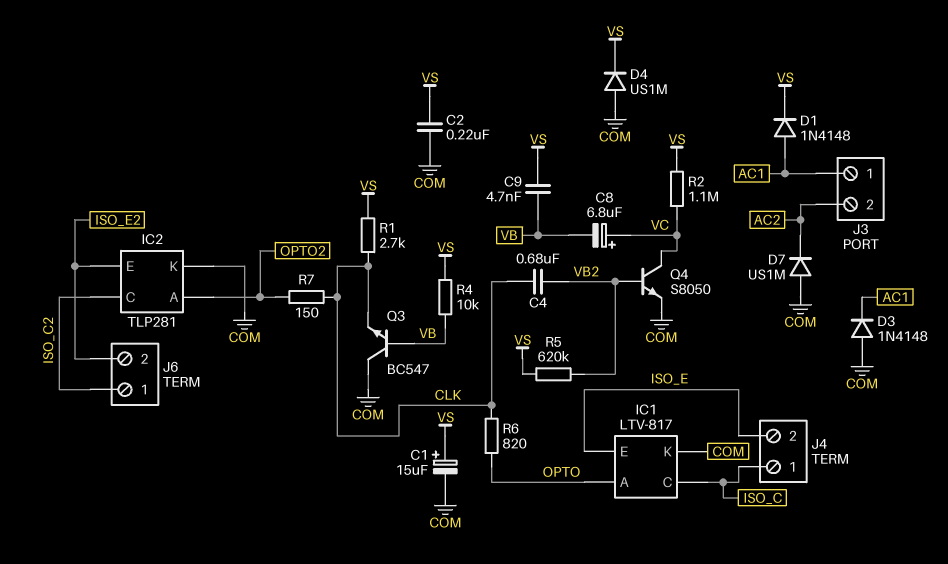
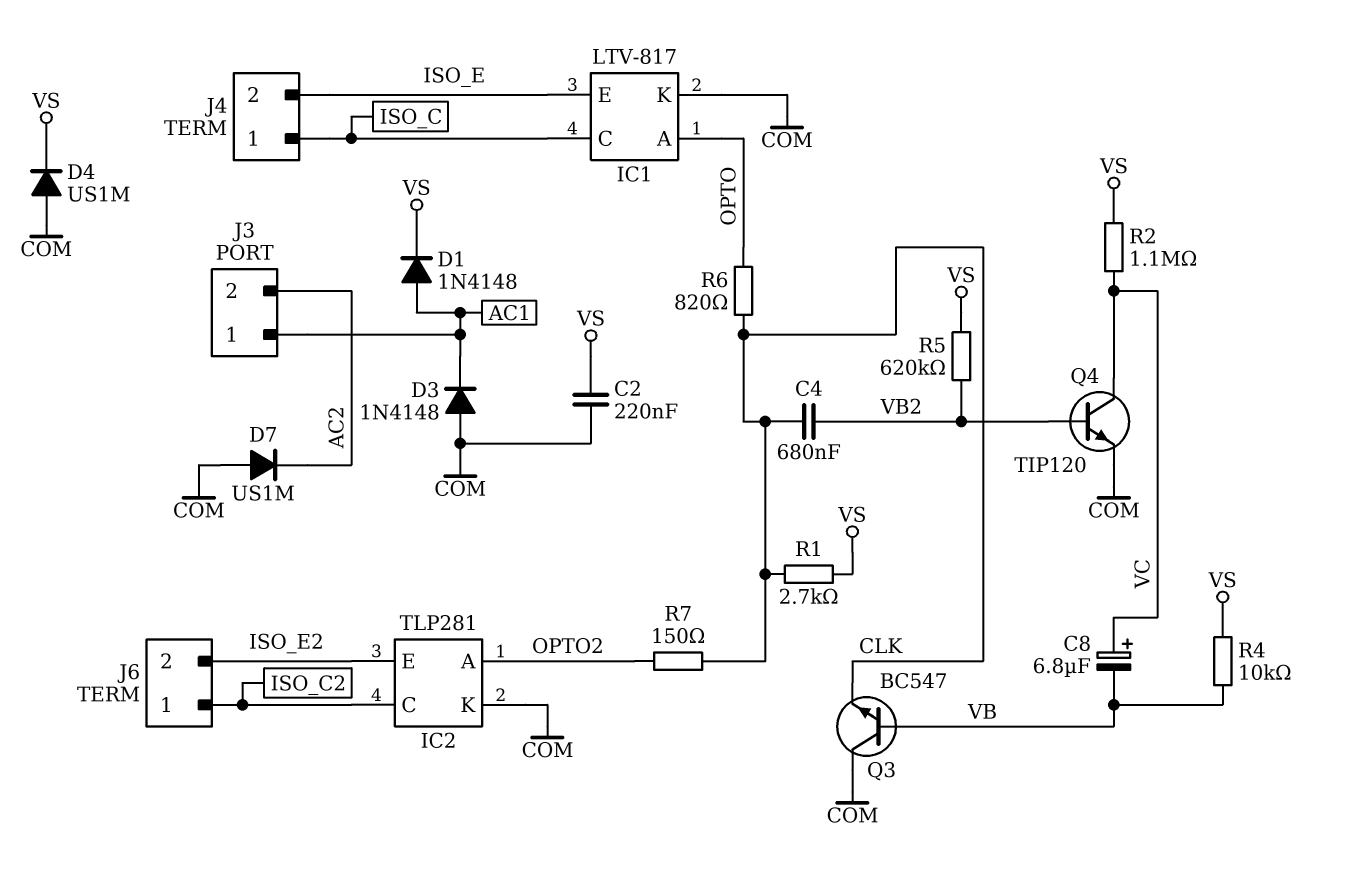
C1: 15uF (plus VS, minus COM) -> none
C9: 4.7nF (VB, VS) -> none
Q4: NPN S8050 (B VB2, C VC, E COM) -> NPN TIP120 (B VB2, C VC, E COM)

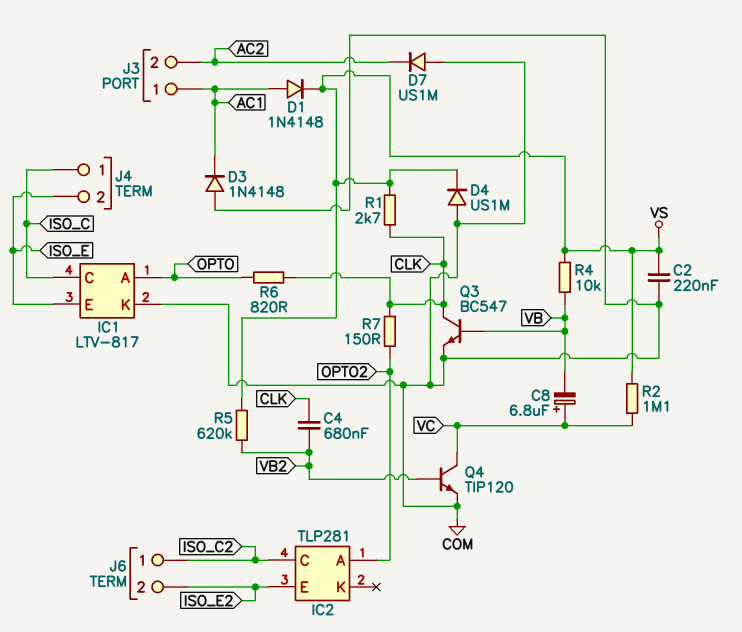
IC2 pin K: COM -> none
Q3: NPN BC547 (B VB, C COM, E CLK) -> NPN BC547 (B VB, C CLK, E COM)

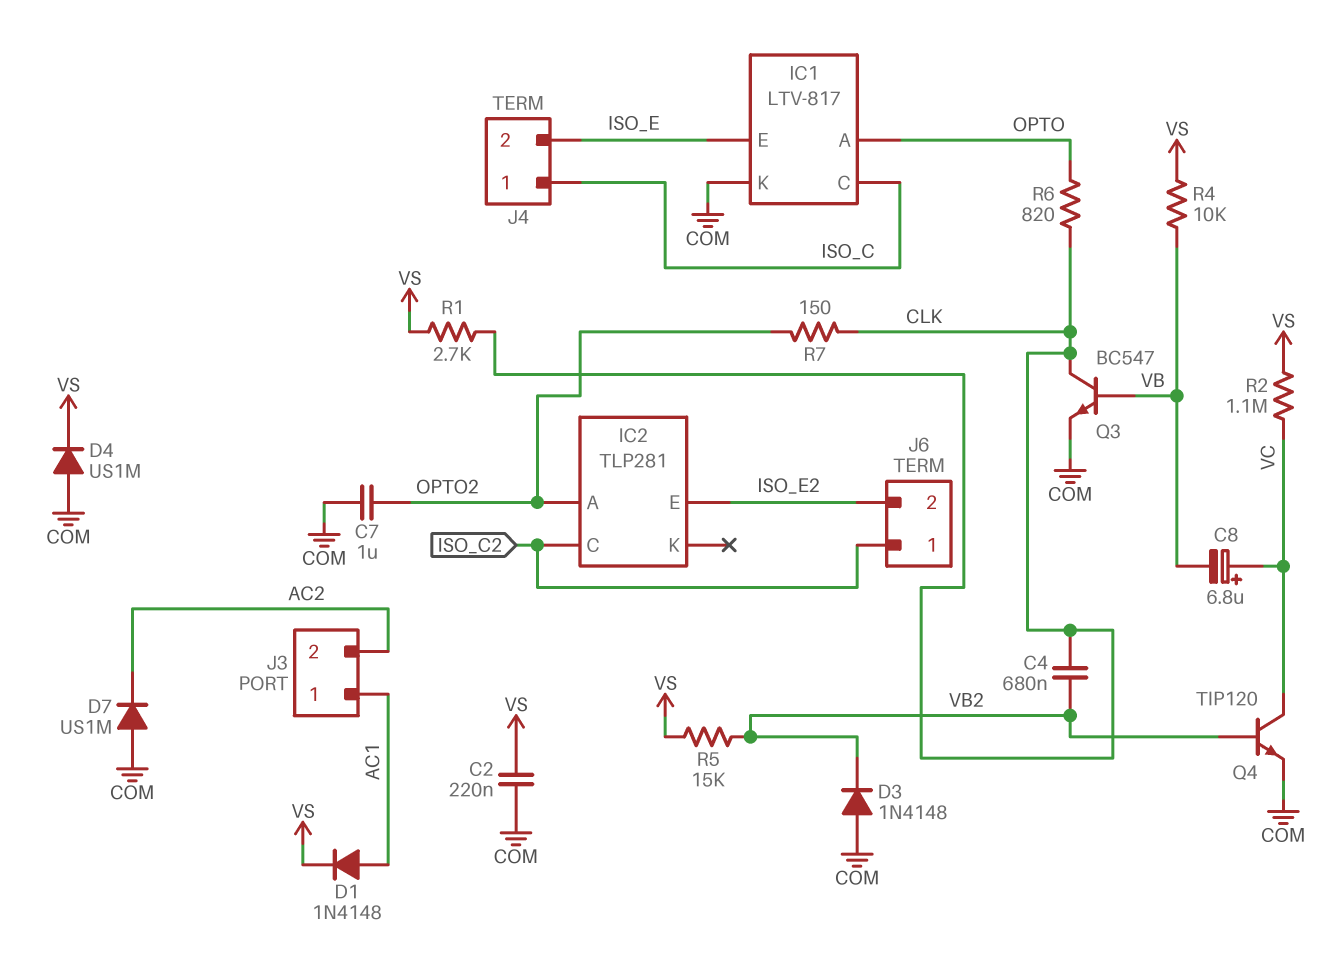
C7: none -> 1uF (COM, OPTO2)
D3: diode 1N4148 (A COM, K AC1) -> diode 1N4148 (A COM, K VB2)
R5: 620k (VB2, VS) -> 15k (VB2, VS)

